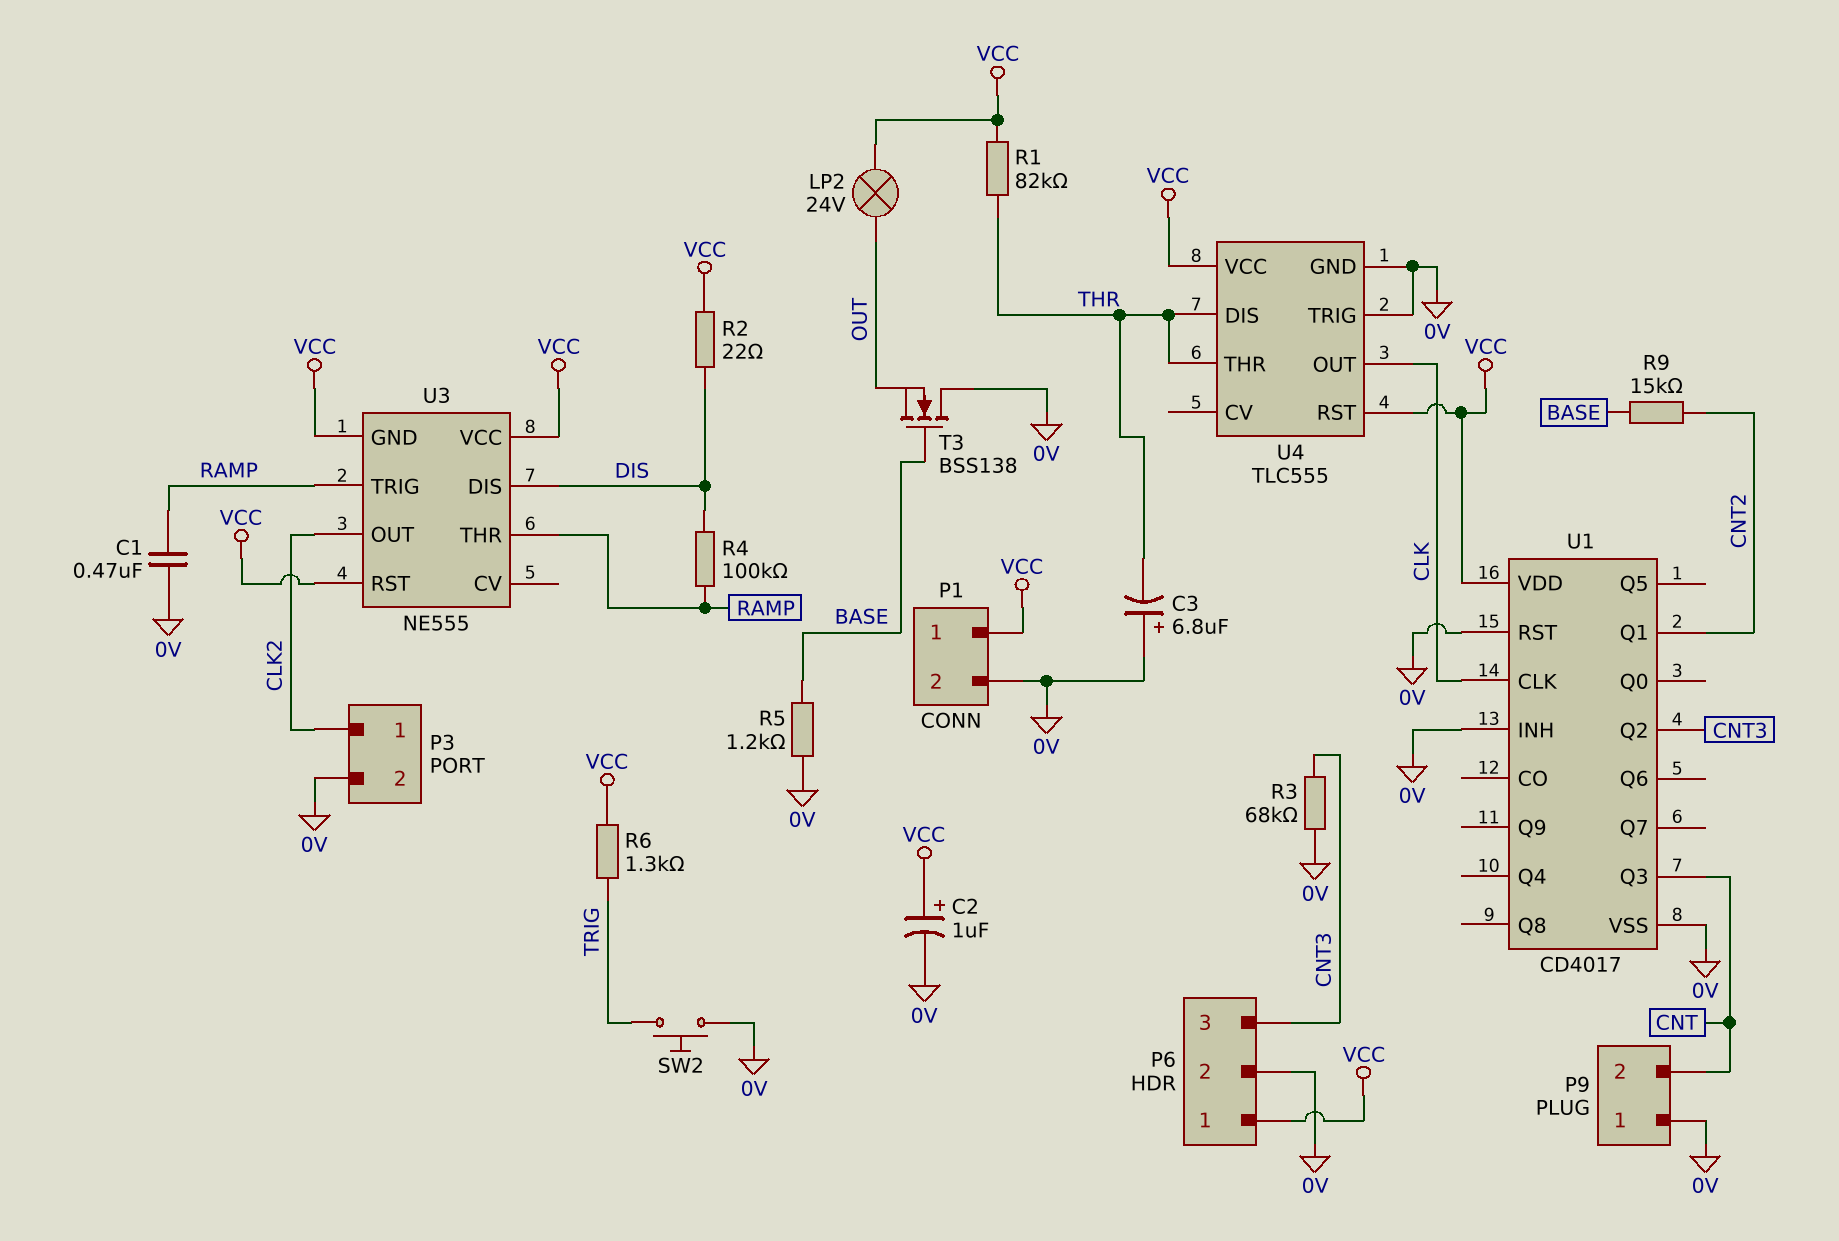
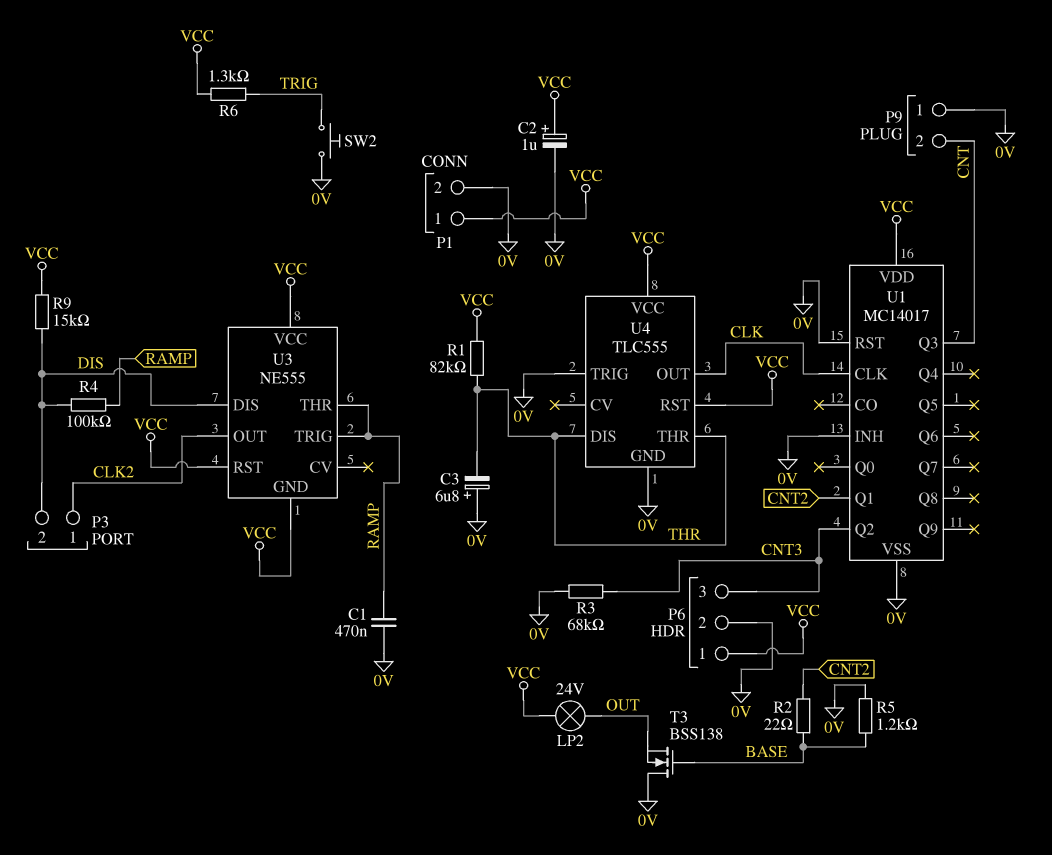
P3 pin 2: 0V -> DIS
R2: 22 (DIS, VCC) -> 22 (BASE, CNT2)
R9: 15k (BASE, CNT2) -> 15k (DIS, VCC)
U1: CD4017 -> MC14017

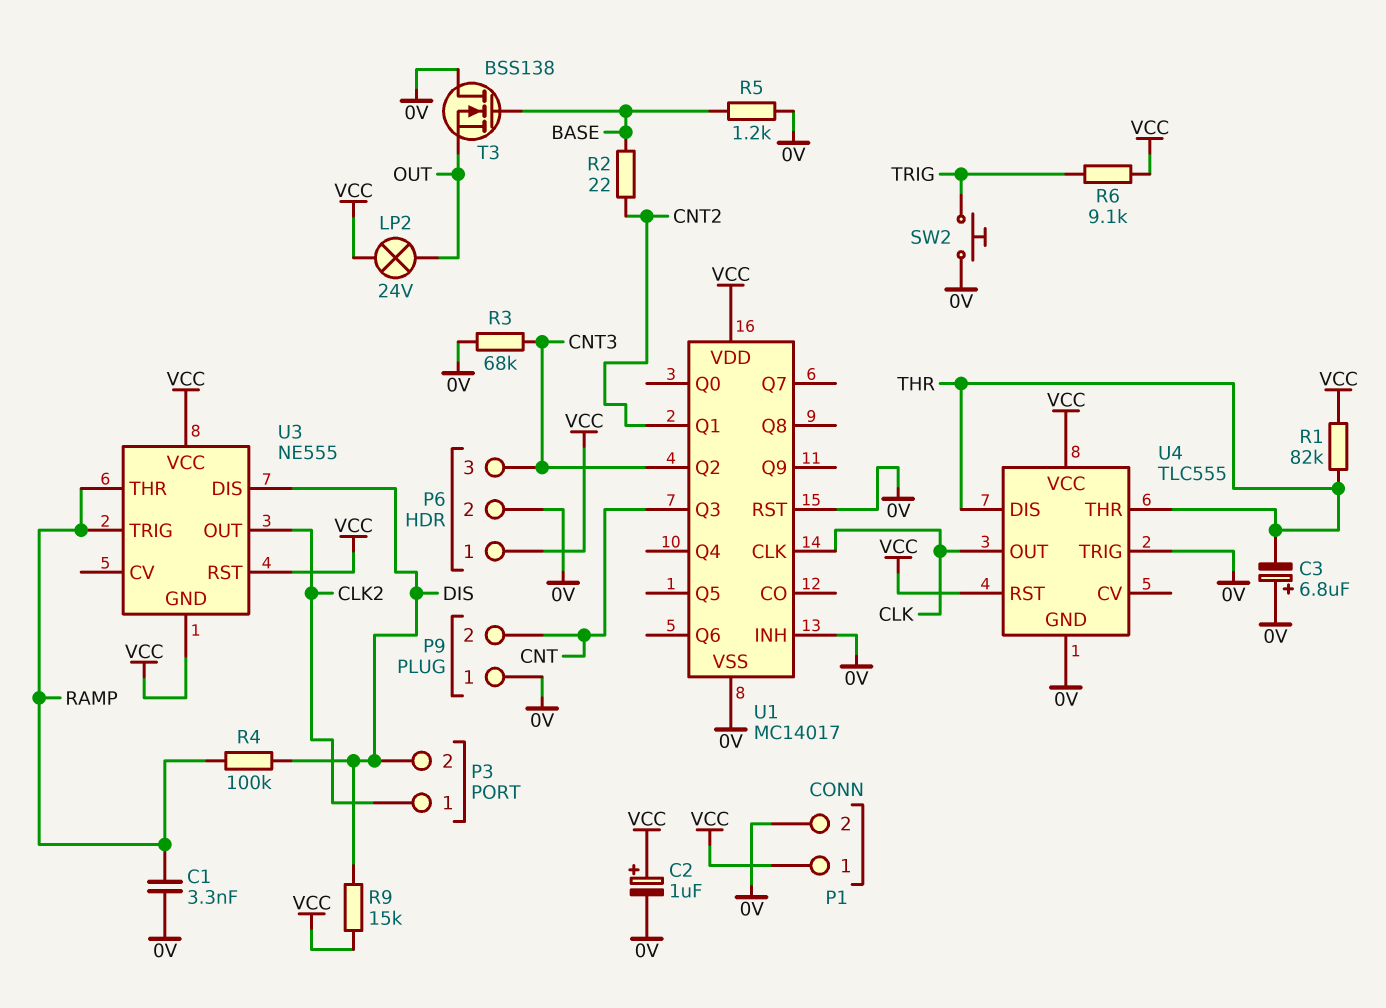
C1: 470nF (0V, RAMP) -> 3.3nF (0V, RAMP)
R6: 1.3k (TRIG, VCC) -> 9.1k (TRIG, VCC)

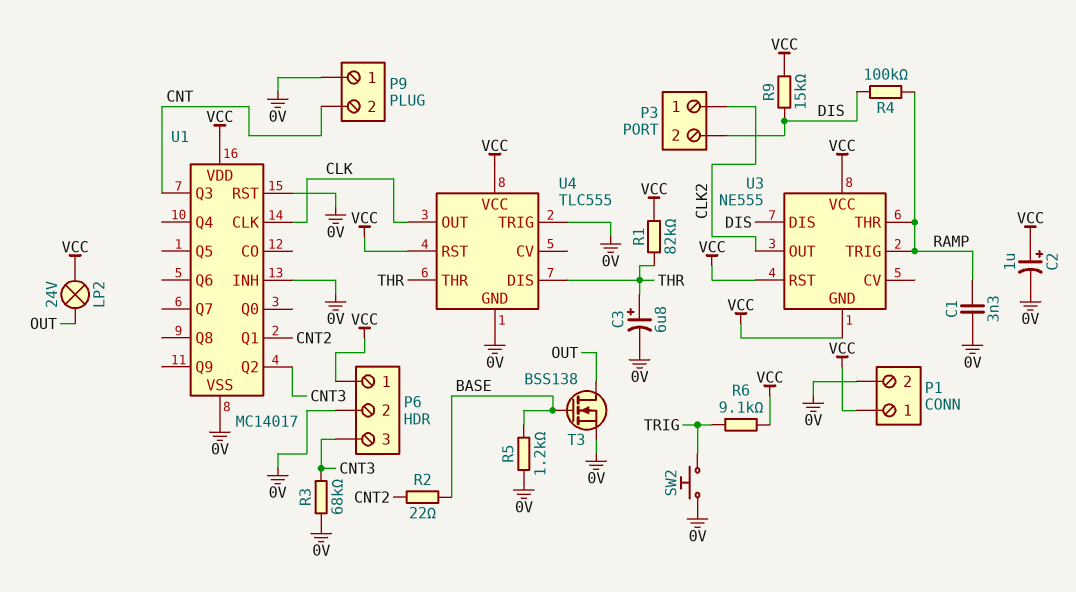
C3: 6.8uF (plus 0V, minus THR) -> 6.8uF (plus THR, minus 0V)
T3: NMOS BSS138 (G BASE, D 0V, S OUT) -> NMOS BSS138 (G BASE, D OUT, S 0V)

